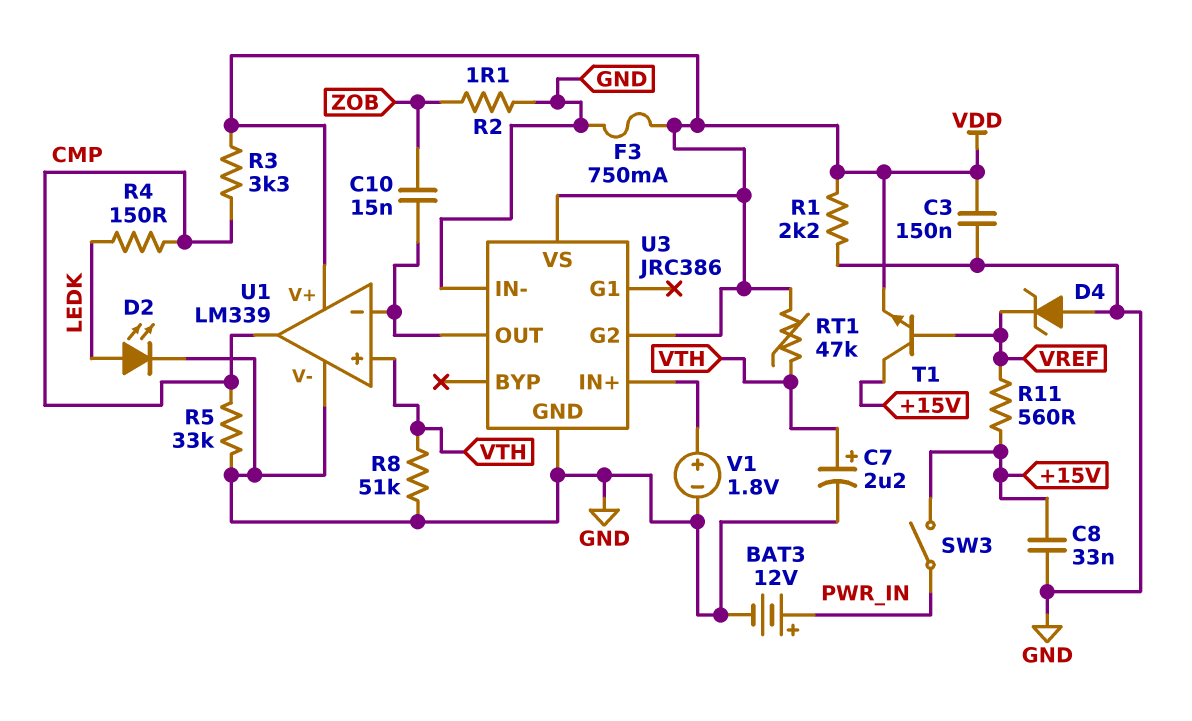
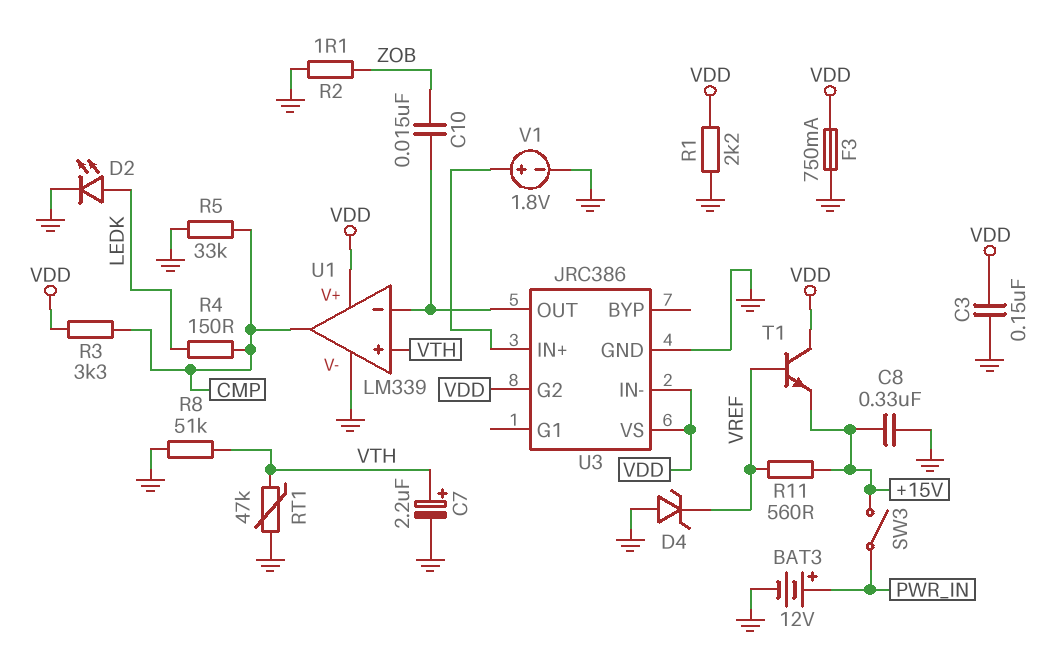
C8: 33nF (+15V, GND) -> 330nF (+15V, GND)
RT1: 47k (VDD, VTH) -> 47k (GND, VTH)
T1: NPN (B VREF, C +15V, E VDD) -> NPN (B VREF, C VDD, E +15V)
U3 pin IN-: GND -> VDD

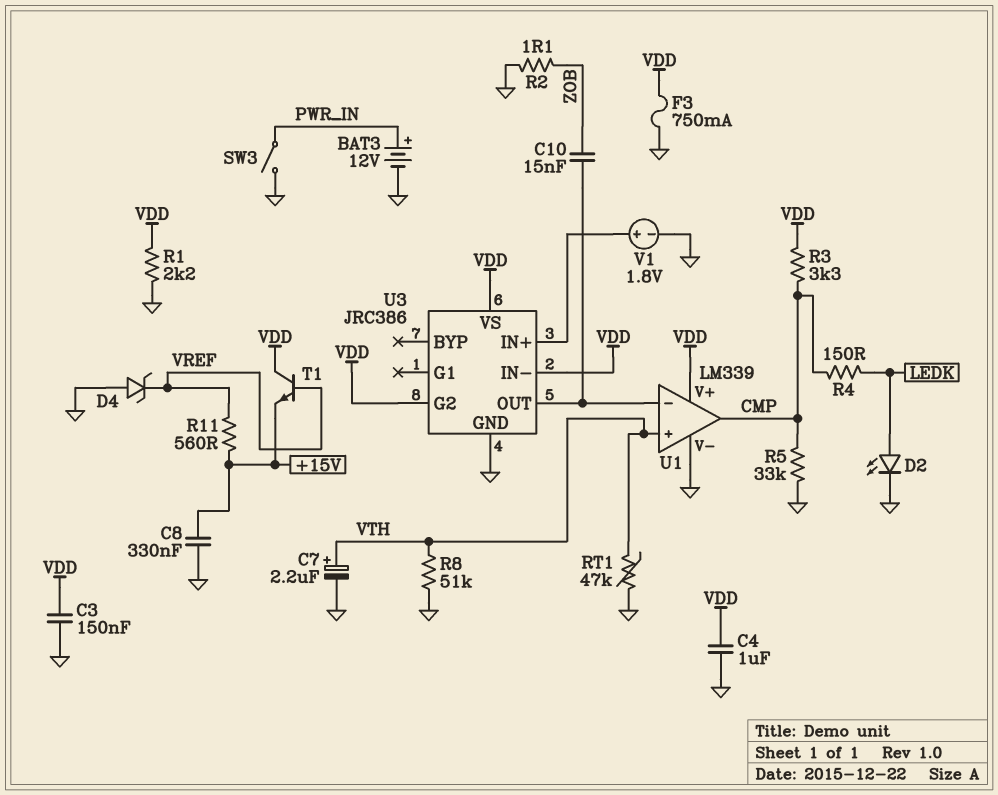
C4: none -> 1uF (GND, VDD)
SW3: switch (+15V, PWR_IN) -> switch (GND, PWR_IN)

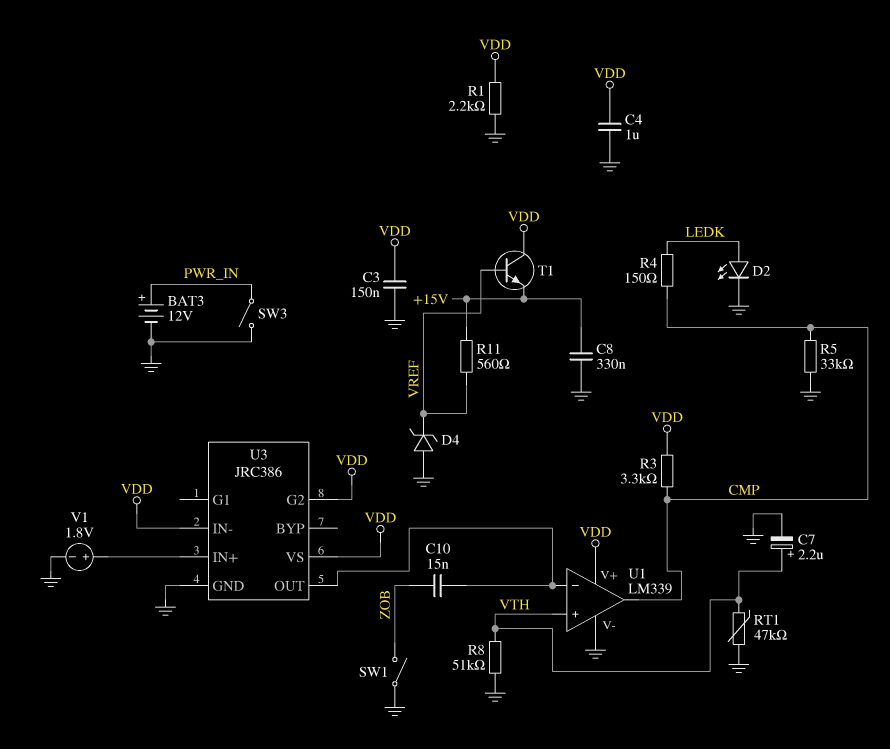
F3: 750mA (GND, VDD) -> none
R2: 1.1 (GND, ZOB) -> none
SW1: none -> switch (GND, ZOB)

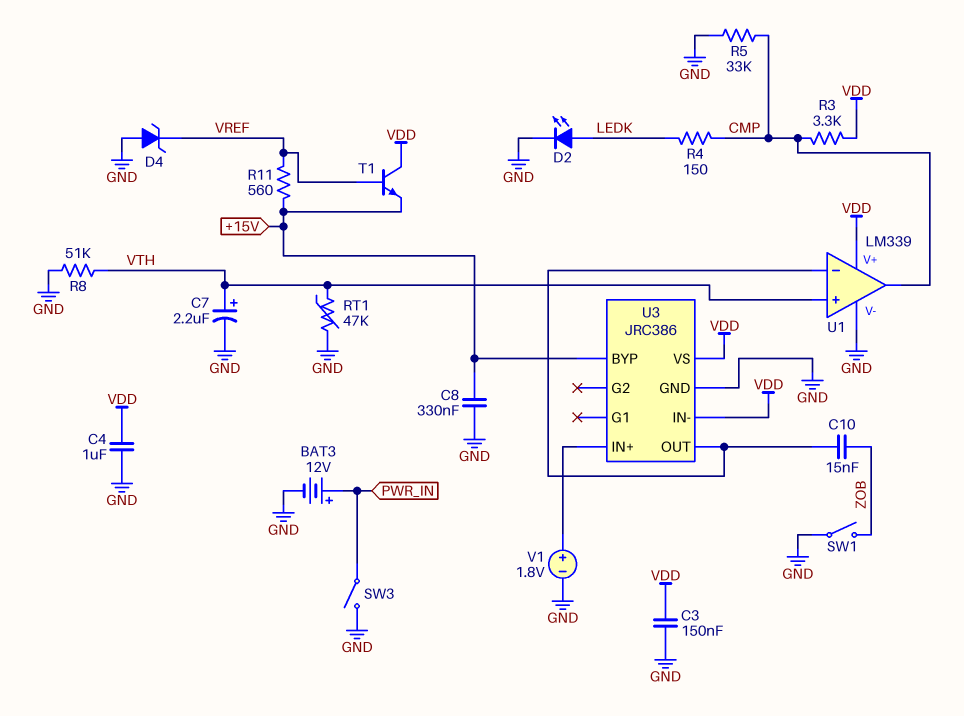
R1: 2.2k (GND, VDD) -> none
U3 pin BYP: none -> +15V
U3 pin G2: VDD -> none

